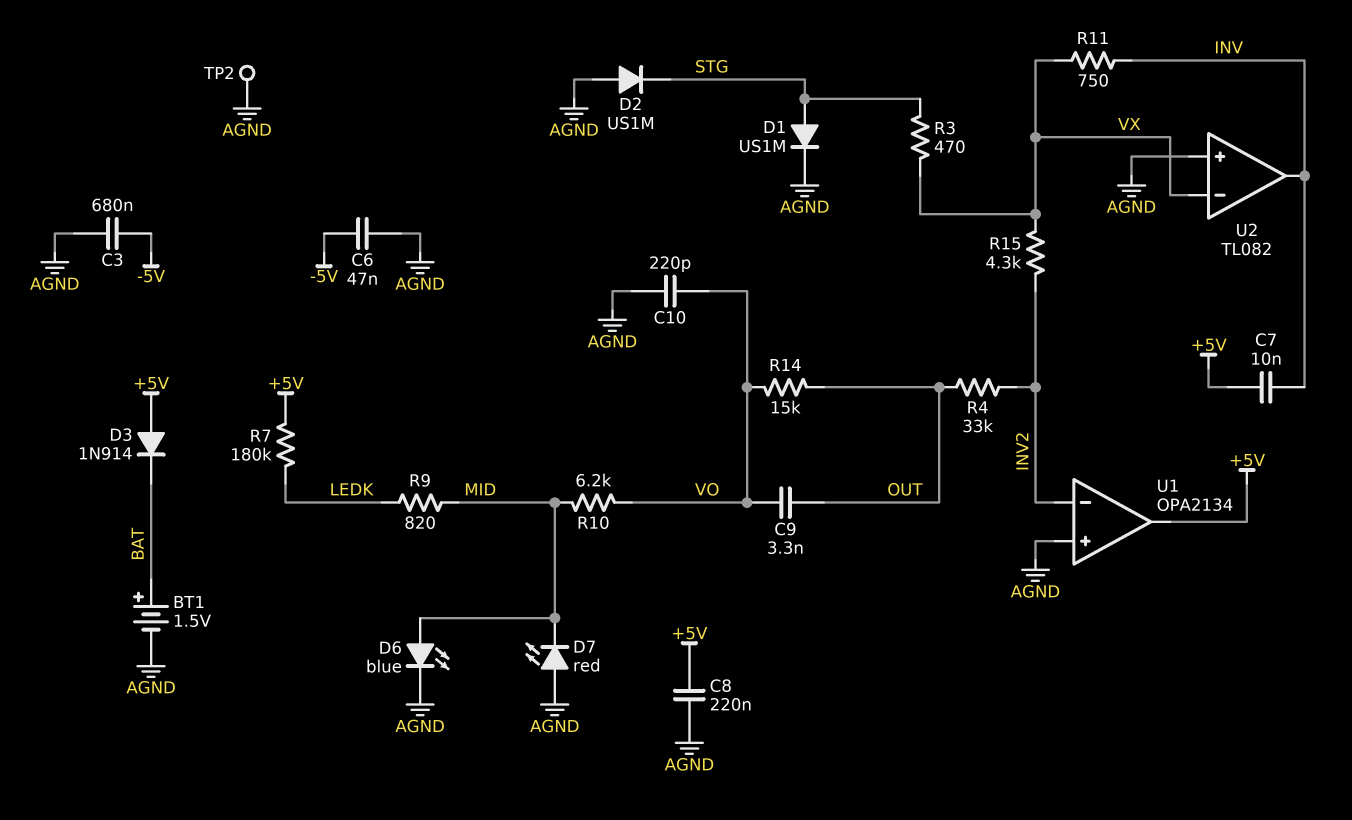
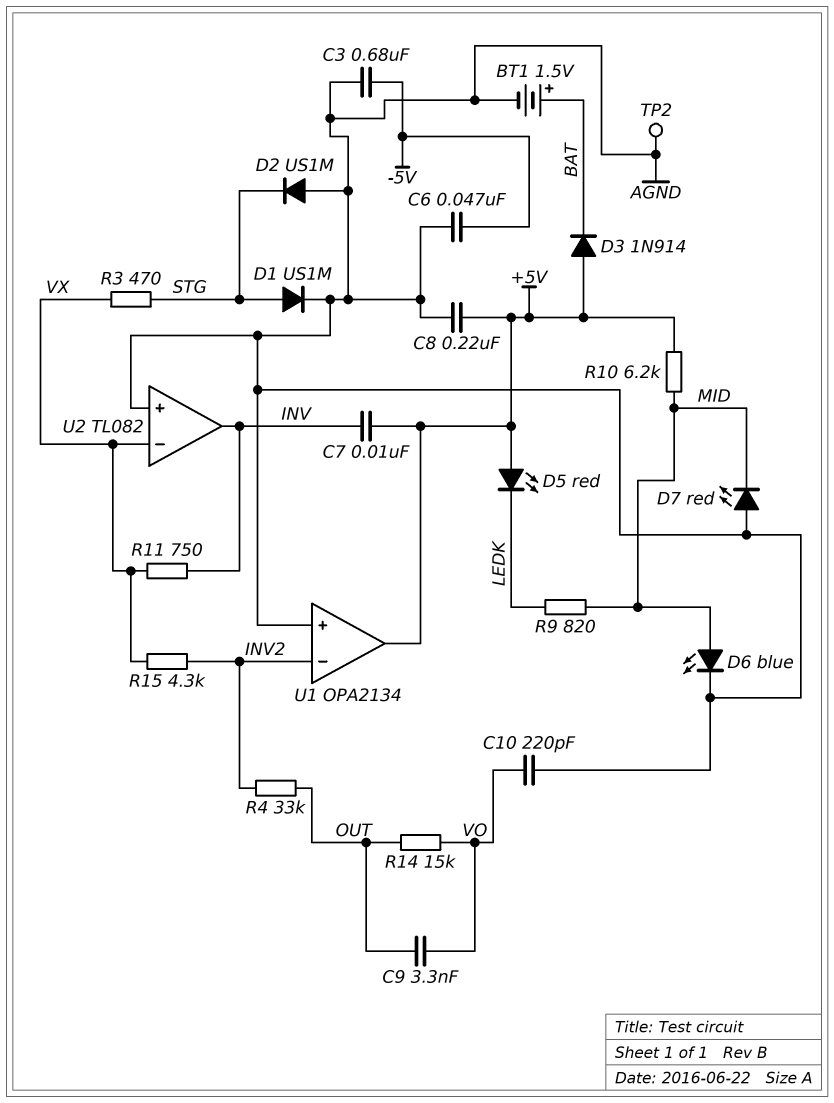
D5: none -> LED red (A +5V, K LEDK)
R7: 180k (+5V, LEDK) -> none
R10: 6.2k (MID, VO) -> 6.2k (+5V, MID)

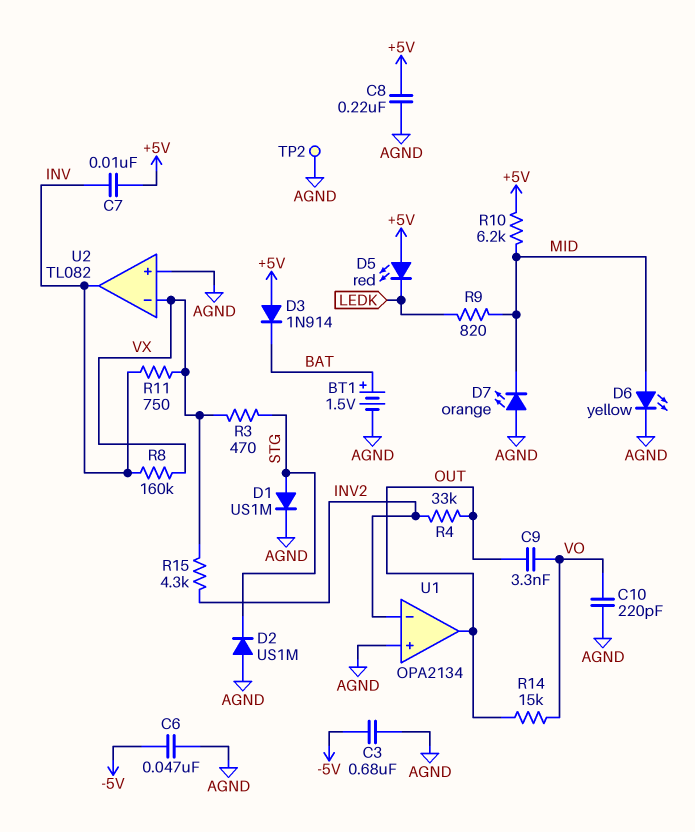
D6: LED blue (A MID, K AGND) -> LED yellow (A MID, K AGND)
D7: LED red (A AGND, K MID) -> LED orange (A AGND, K MID)
R8: none -> 160k (INV, VX)
U1 pin out: +5V -> OUT

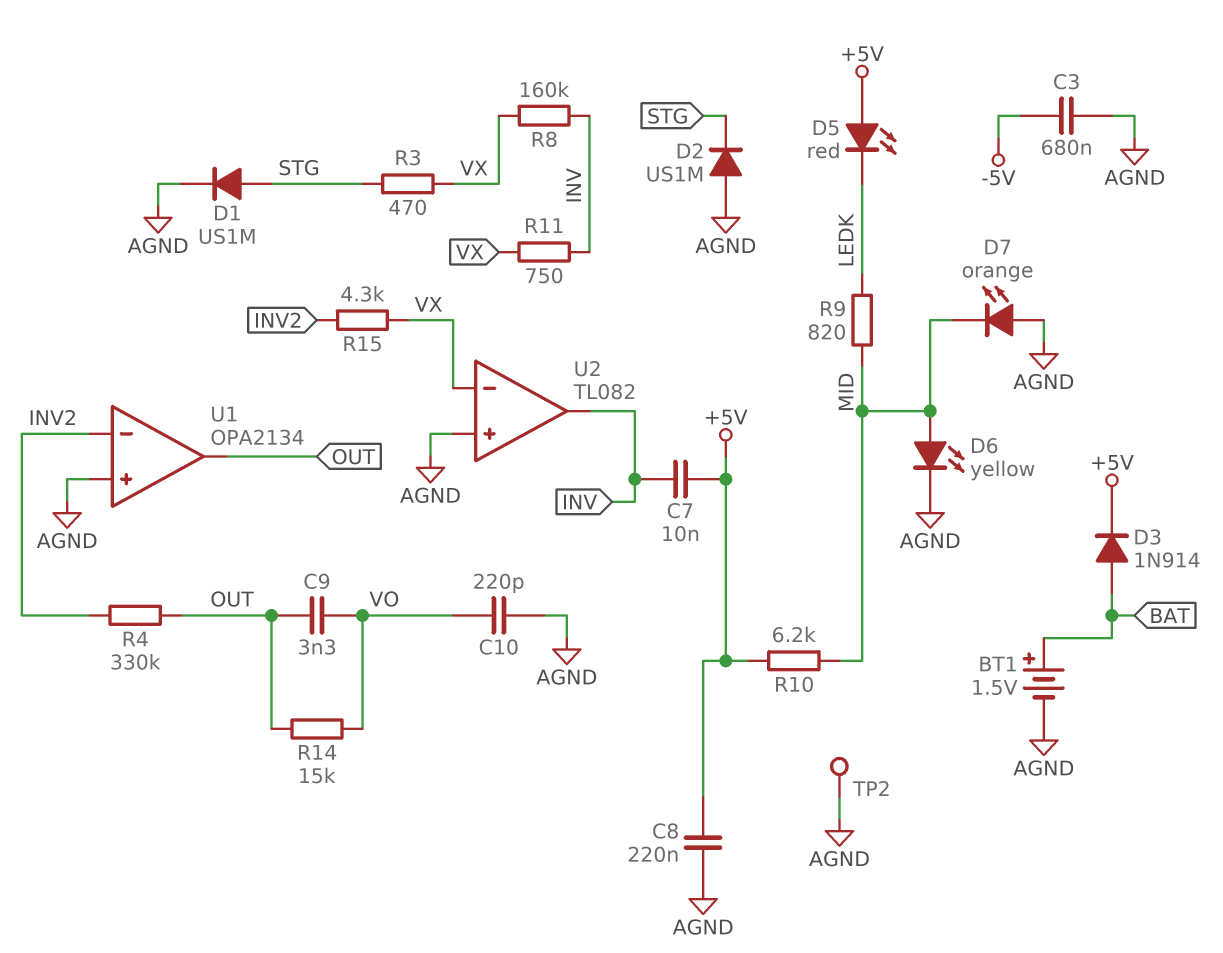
C6: 47nF (-5V, AGND) -> none
D3: diode 1N914 (A +5V, K BAT) -> diode 1N914 (A BAT, K +5V)
R4: 33k (INV2, OUT) -> 330k (INV2, OUT)

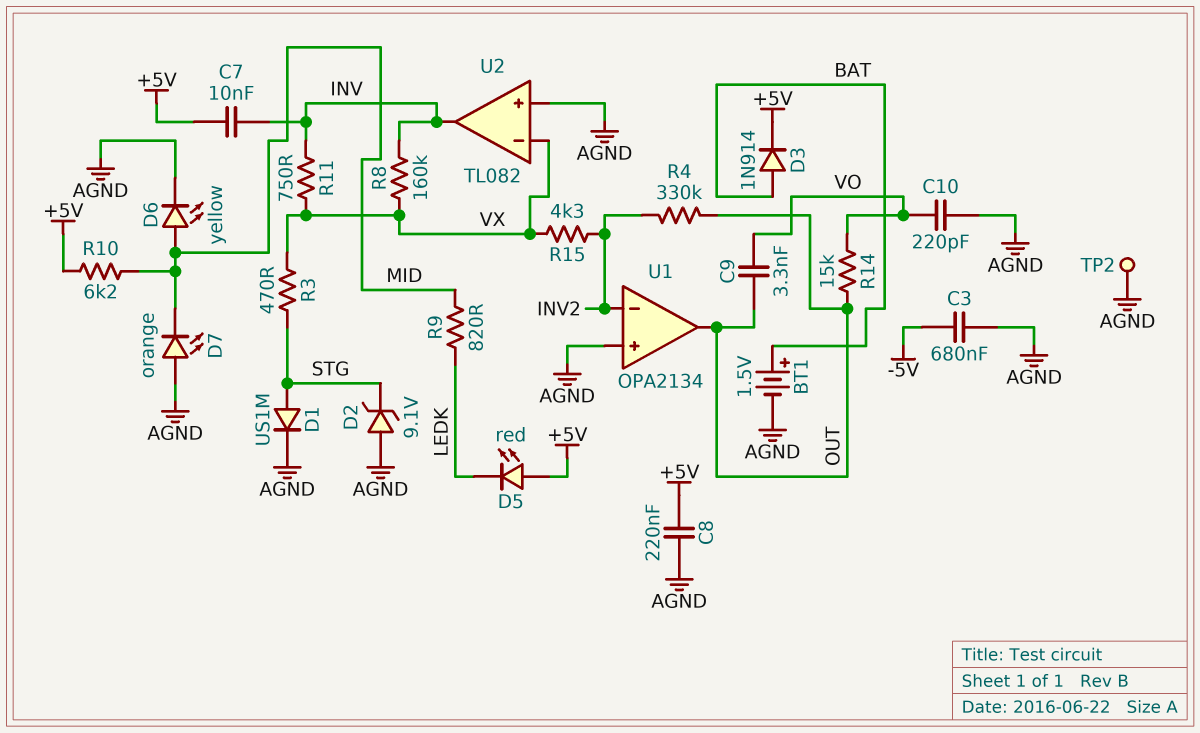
D2: diode US1M (A AGND, K STG) -> zener 9.1V (A AGND, K STG)

